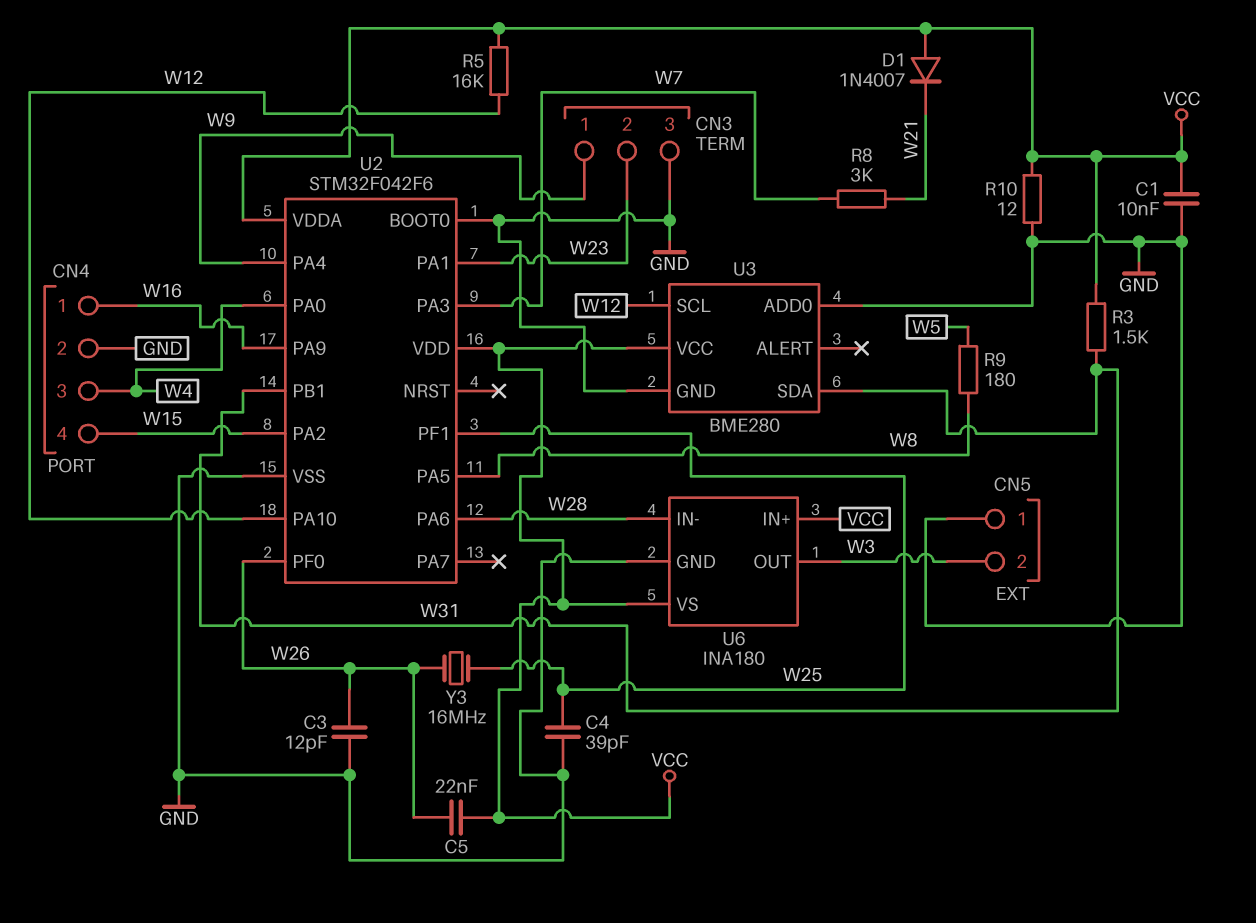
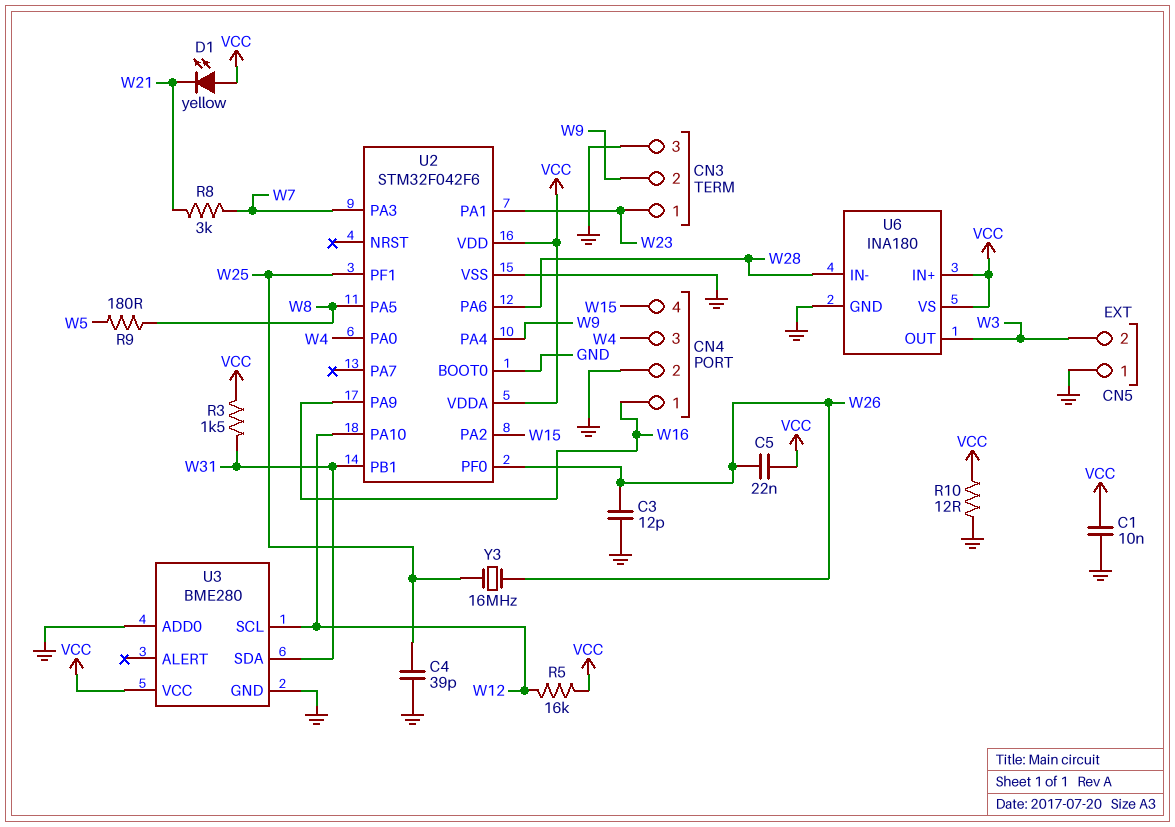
CN3 pin 1: W9 -> W23
CN3 pin 2: W23 -> W9
D1: diode 1N4007 (A VCC, K W21) -> LED yellow (A VCC, K W21)

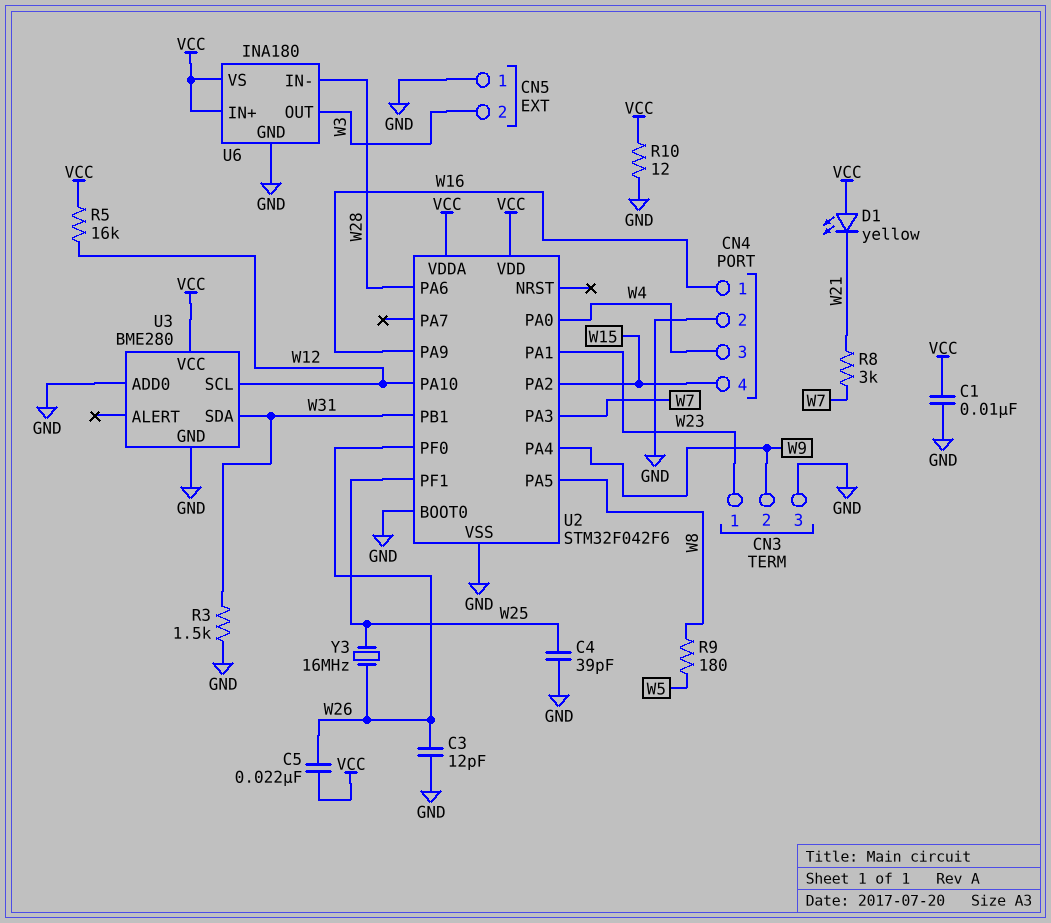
R3: 1.5k (VCC, W31) -> 1.5k (GND, W31)

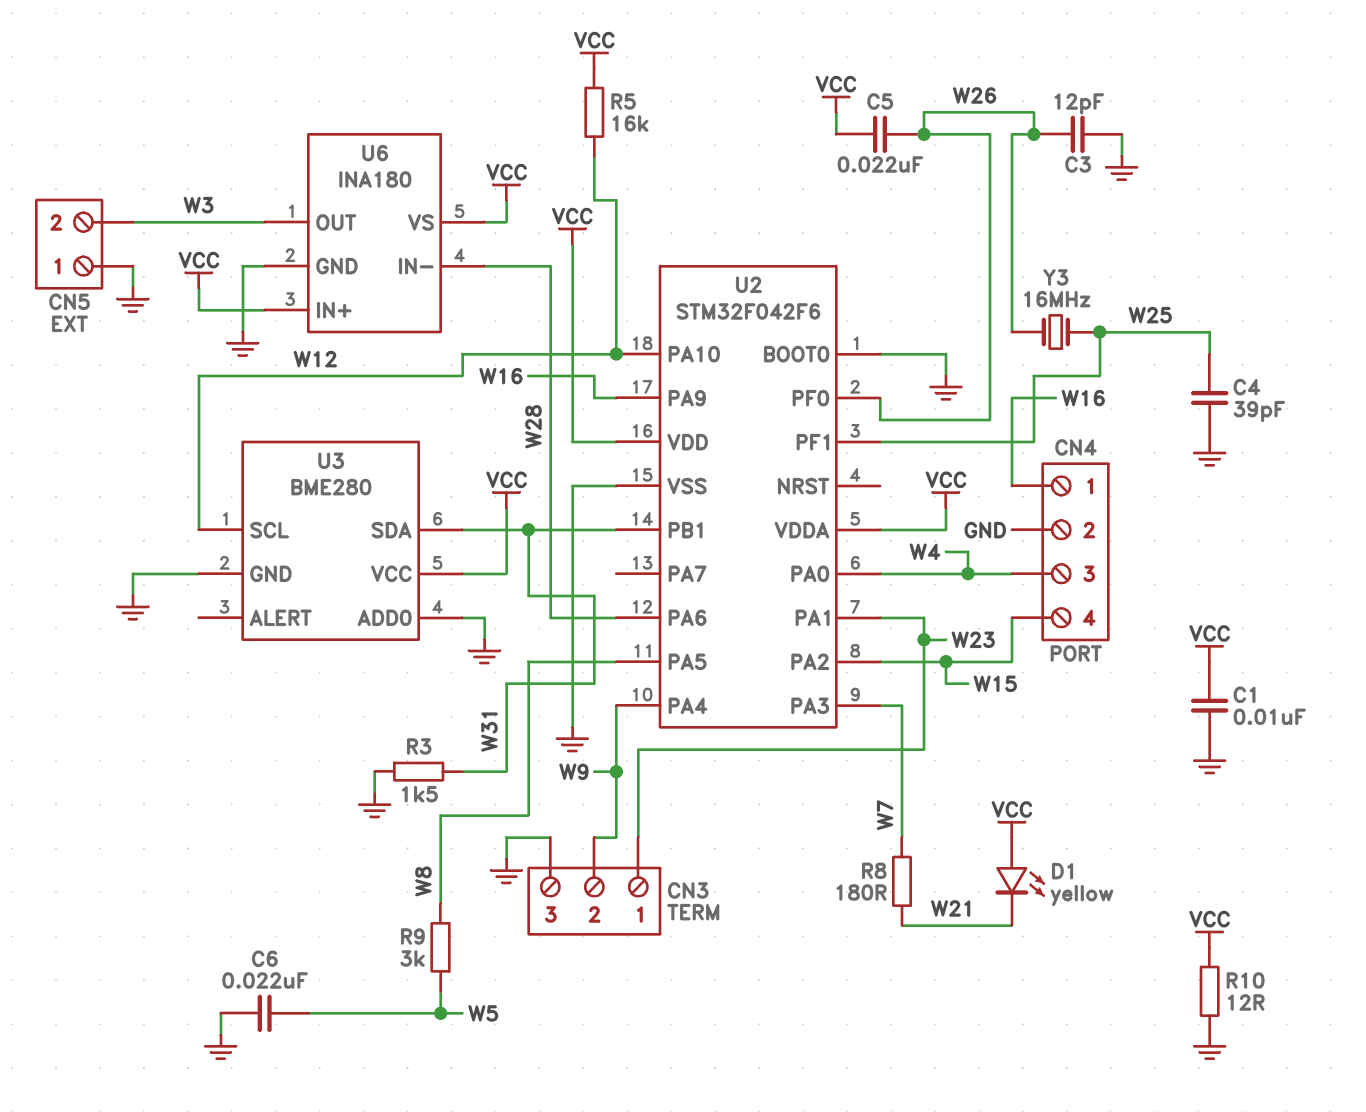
C6: none -> 22nF (GND, W5)
R8: 3k (W7, W21) -> 180 (W7, W21)
R9: 180 (W5, W8) -> 3k (W5, W8)

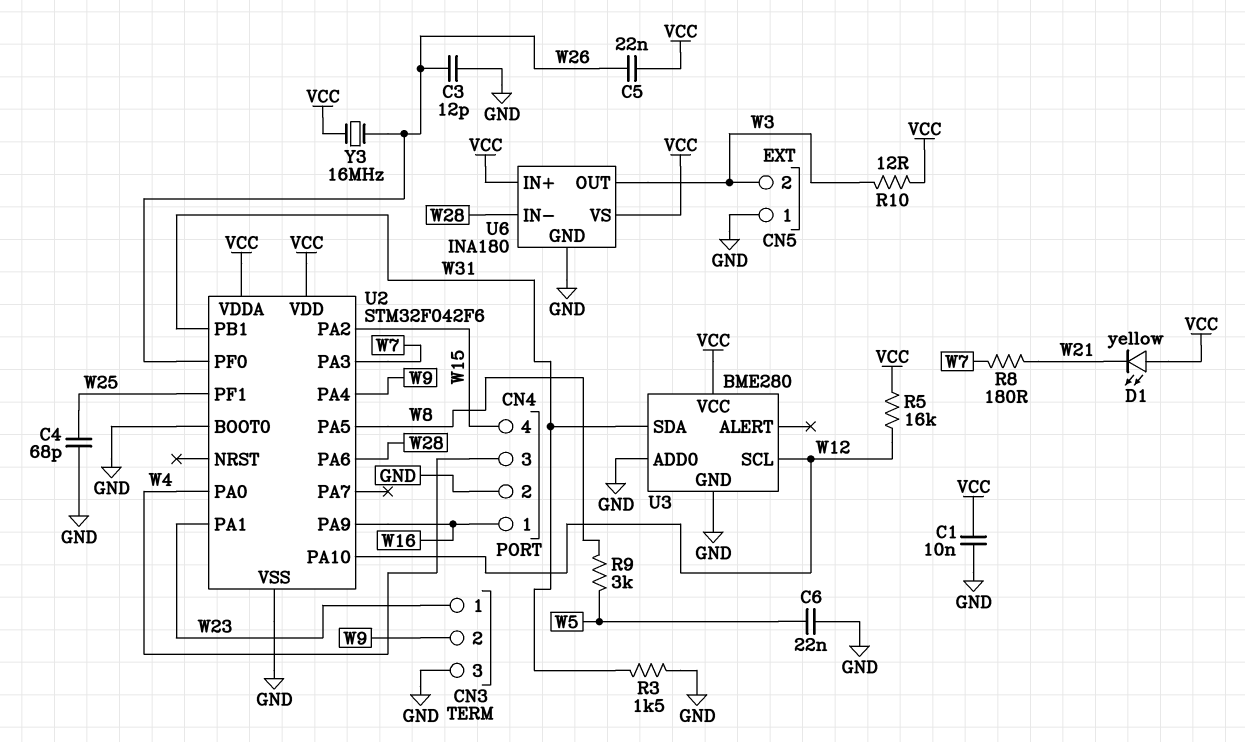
C4: 39pF (GND, W25) -> 68pF (GND, W25)
R10: 12 (GND, VCC) -> 12 (VCC, W3)
Y3: 16MHz (W25, W26) -> 16MHz (VCC, W26)

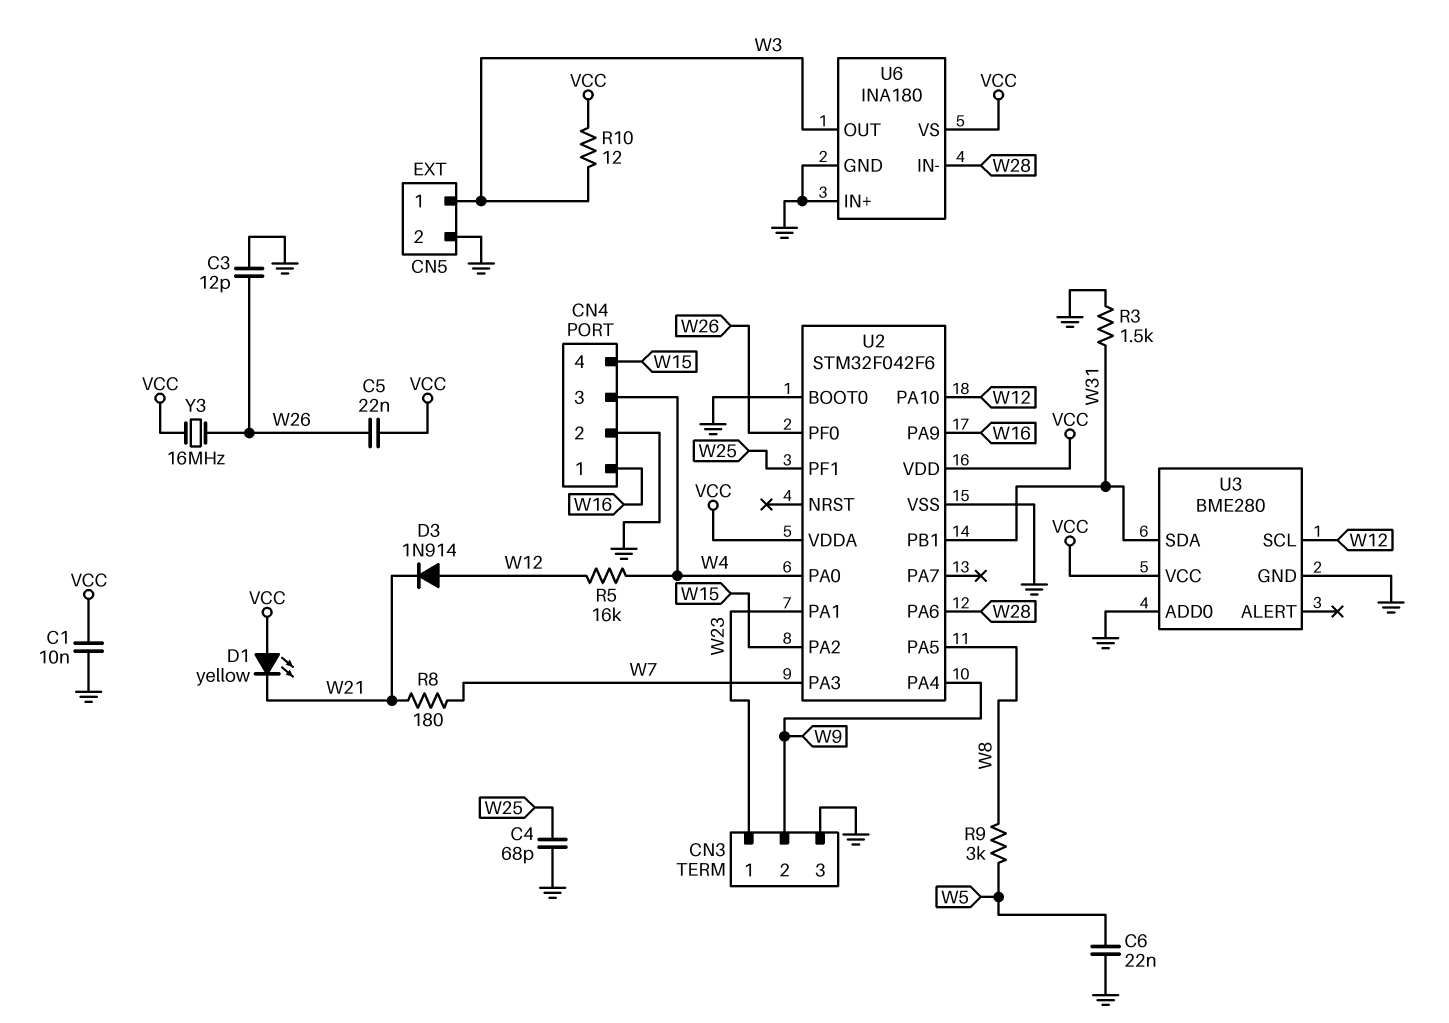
CN5 pin 1: GND -> W3
CN5 pin 2: W3 -> GND
D3: none -> diode 1N914 (A W12, K W21)
R5: 16k (VCC, W12) -> 16k (W4, W12)
U6 pin IN+: VCC -> GND

